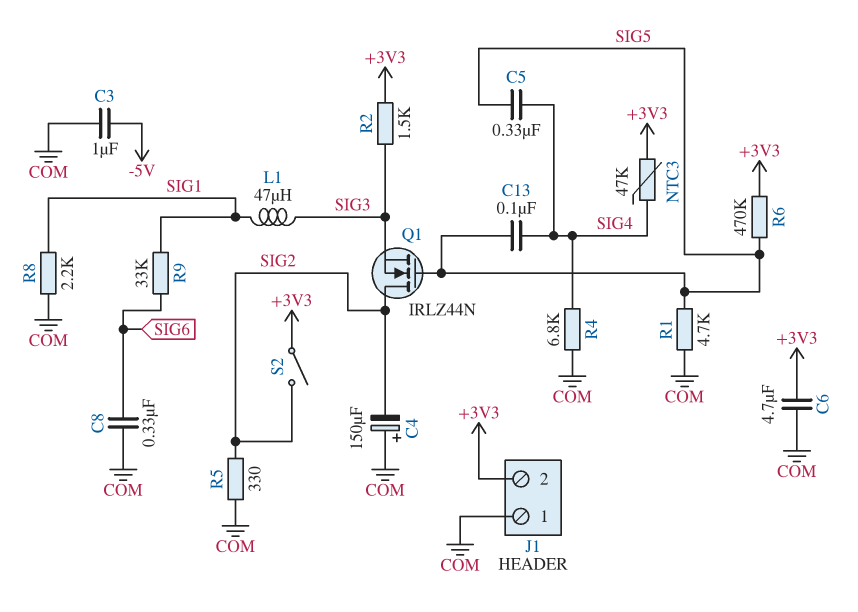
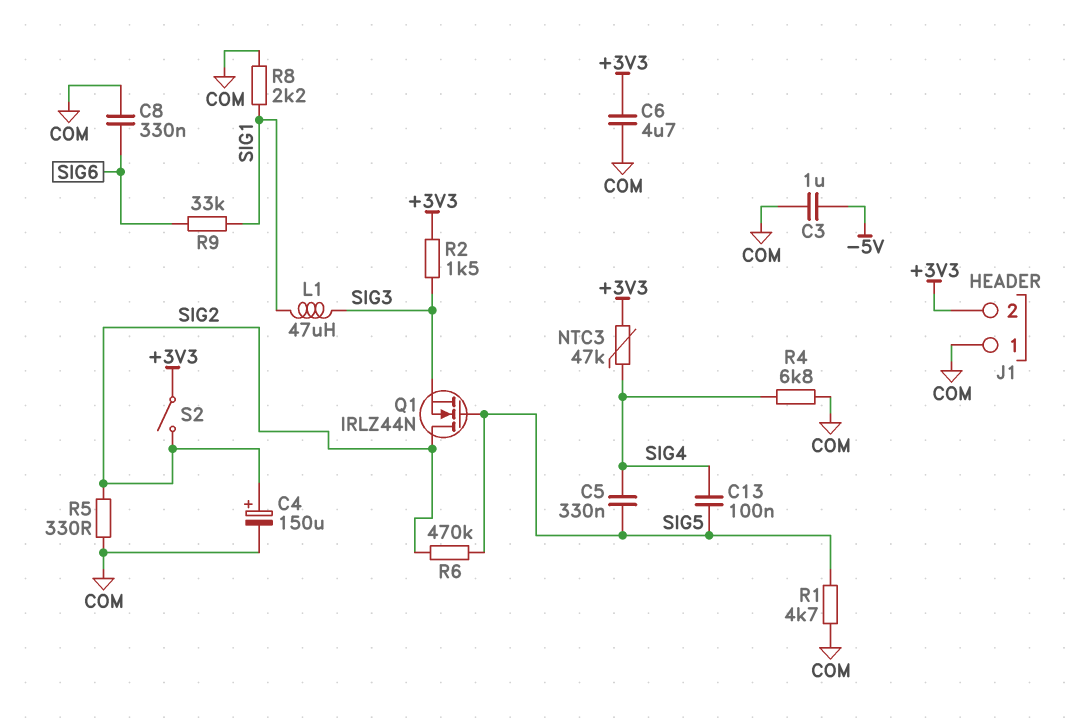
C4: 150uF (plus COM, minus SIG2) -> 150uF (plus SIG2, minus COM)
R6: 470k (+3V3, SIG5) -> 470k (SIG2, SIG5)

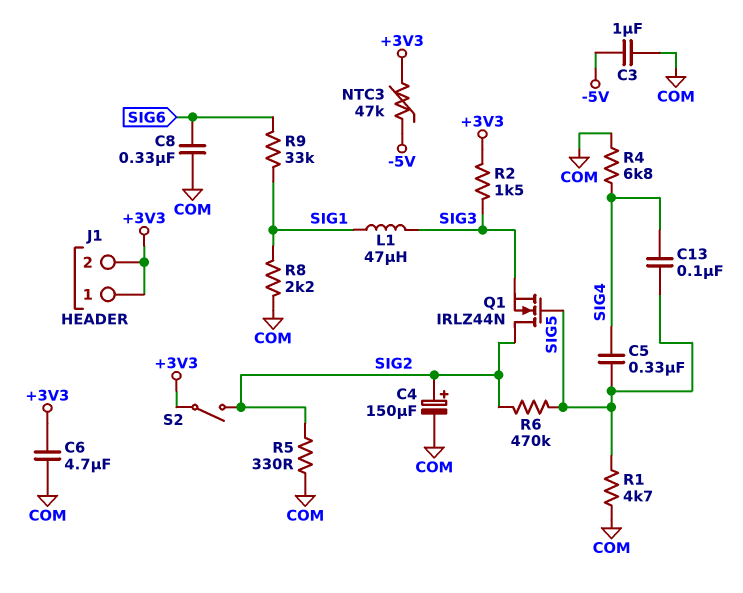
J1 pin 1: COM -> +3V3
NTC3: 47k (+3V3, SIG4) -> 47k (+3V3, -5V)

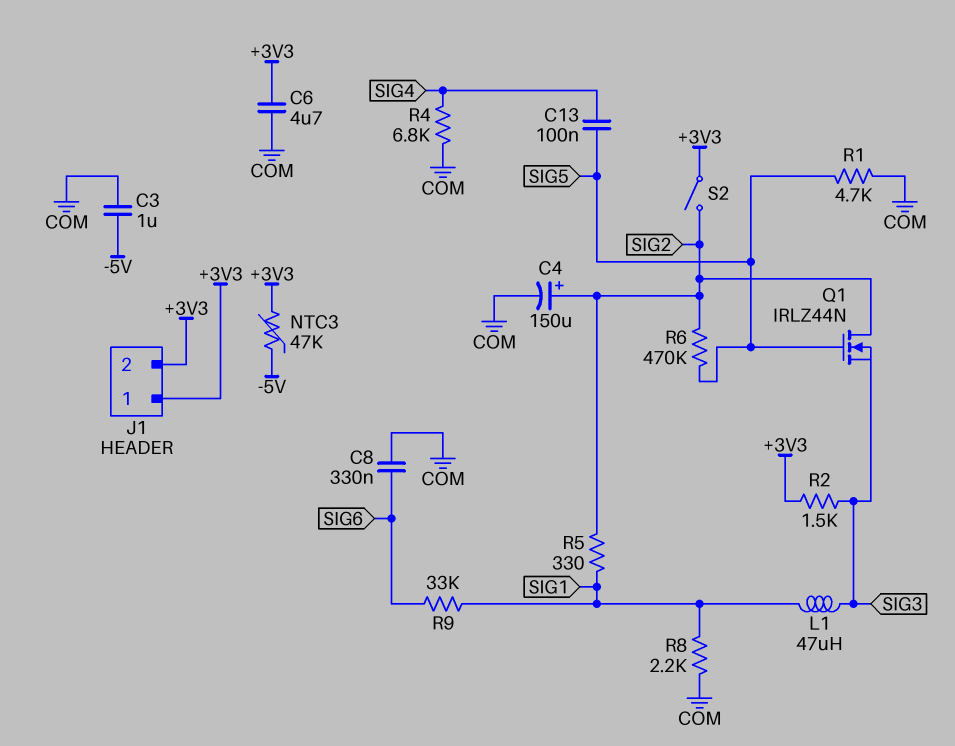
C5: 330nF (SIG4, SIG5) -> none
R5: 330 (COM, SIG2) -> 330 (SIG1, SIG2)

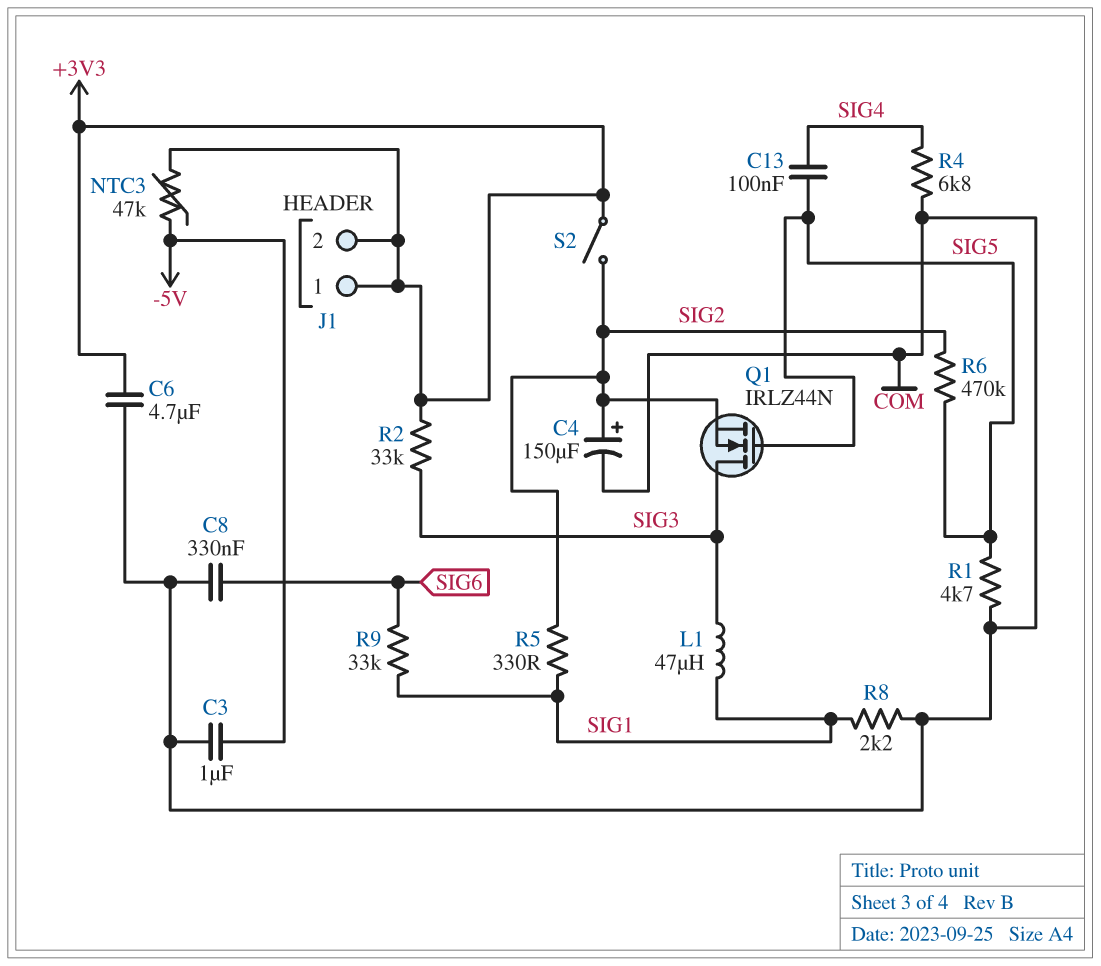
Q1: NMOS IRLZ44N (G SIG5, D SIG2, S SIG3) -> NMOS IRLZ44N (G SIG5, D SIG3, S SIG2)
R2: 1.5k (+3V3, SIG3) -> 33k (+3V3, SIG3)

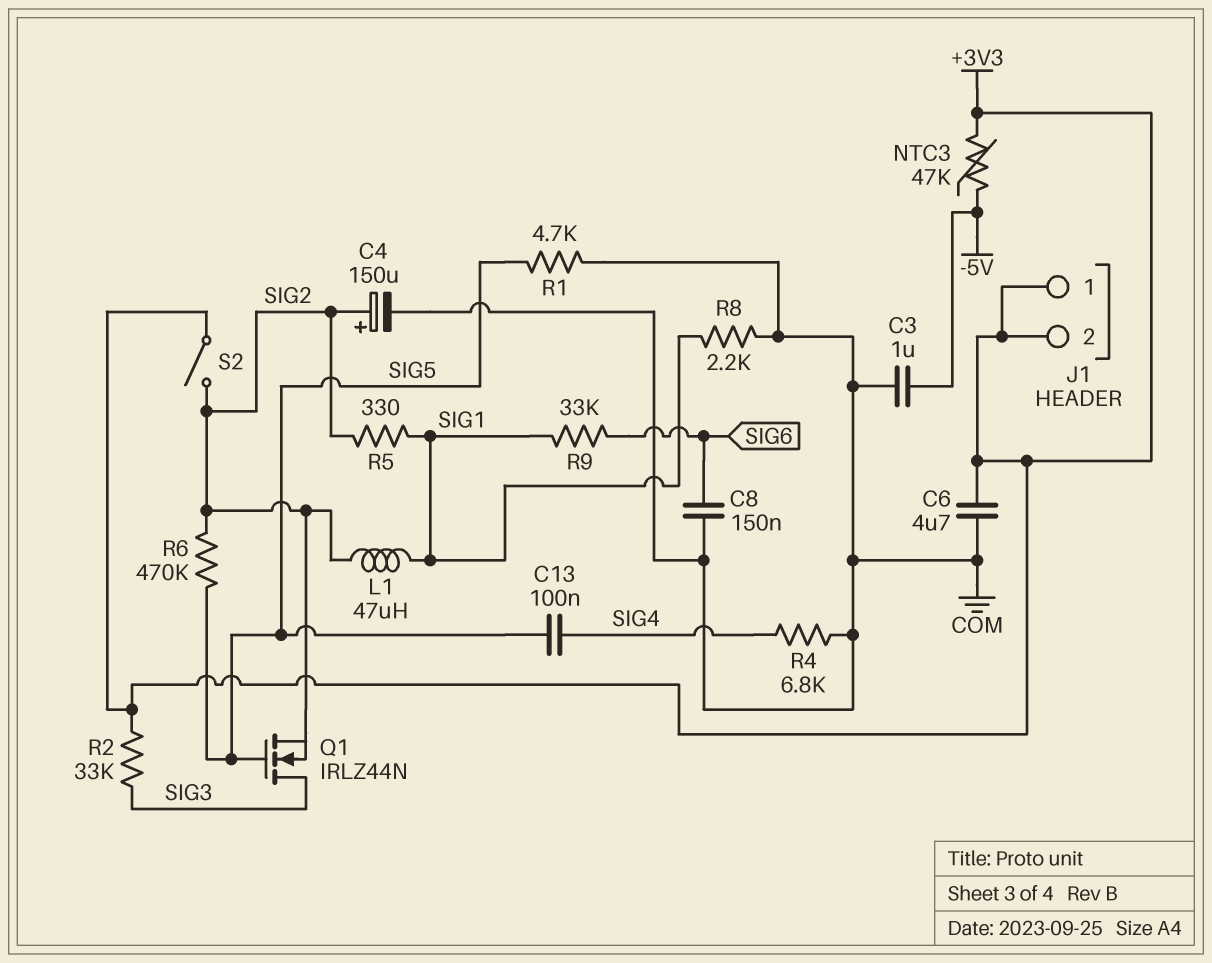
C8: 330nF (COM, SIG6) -> 150nF (COM, SIG6)
L1: 47uH (SIG1, SIG3) -> 47uH (SIG1, SIG2)

